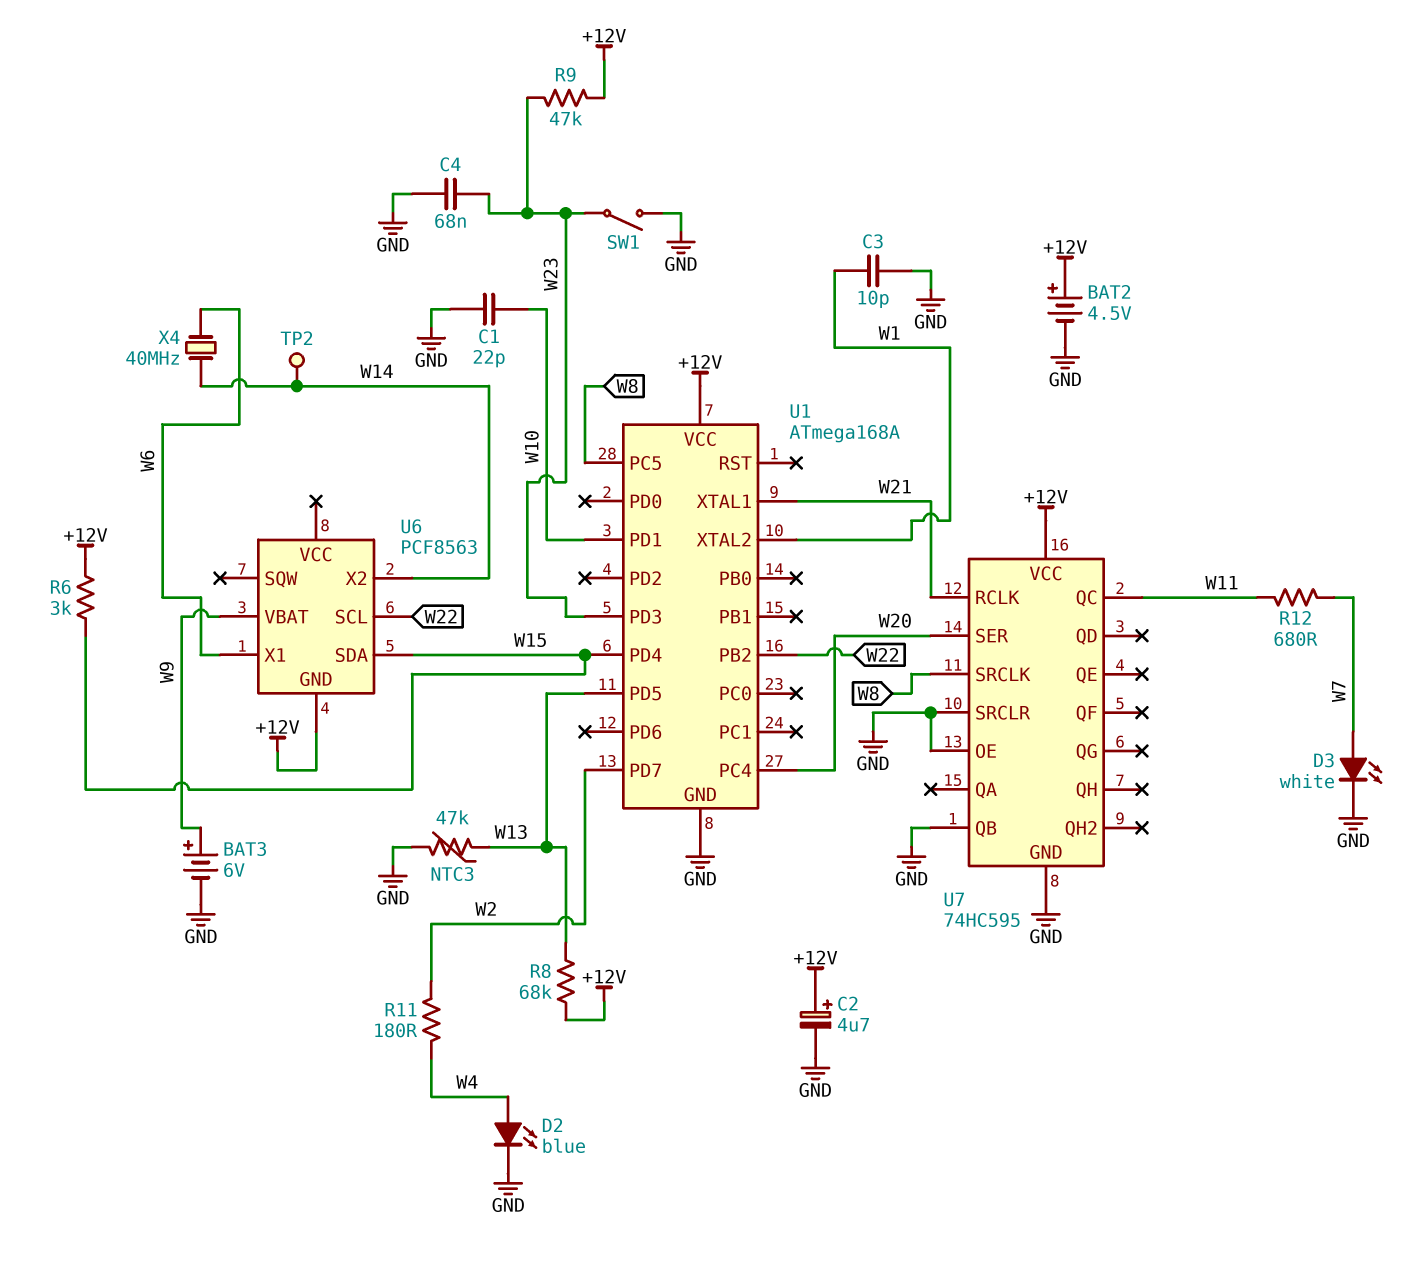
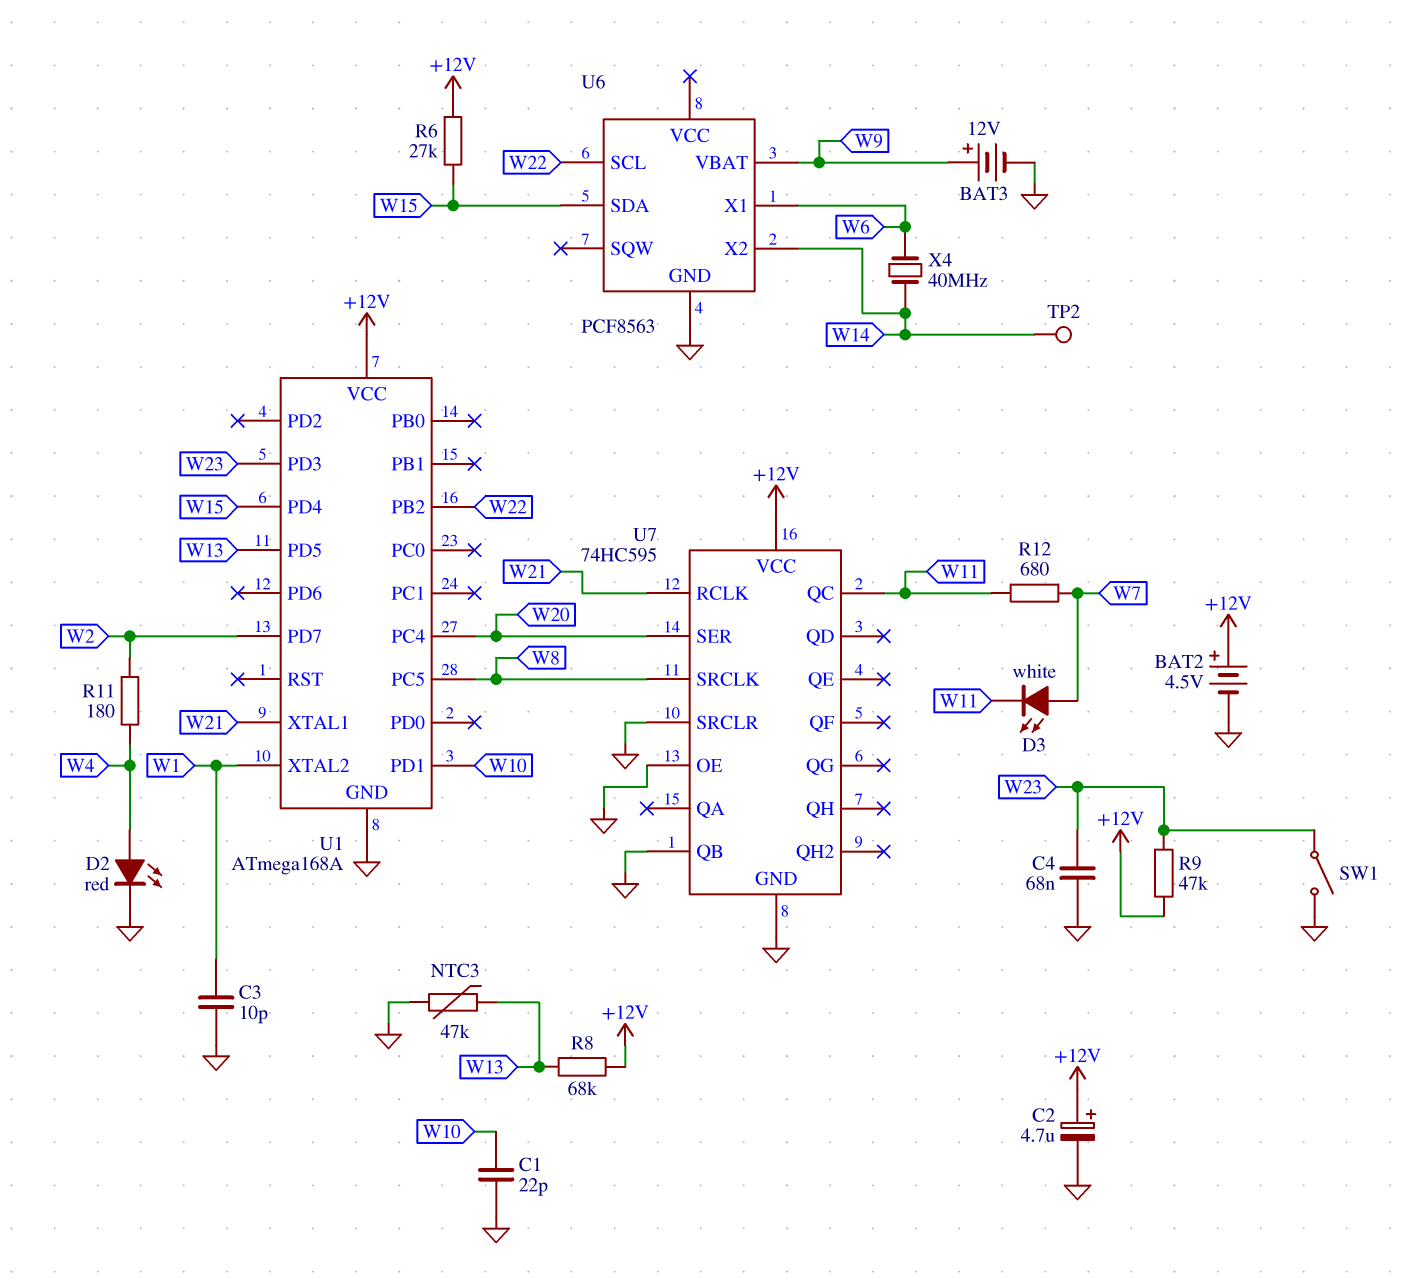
BAT3: 6V (plus W9, minus GND) -> 12V (plus W9, minus GND)
D2: LED blue (A W4, K GND) -> LED red (A W4, K GND)
D3: LED white (A W7, K GND) -> LED white (A W7, K W11)
R6: 3k (+12V, W15) -> 27k (+12V, W15)
U6 pin GND: +12V -> GND

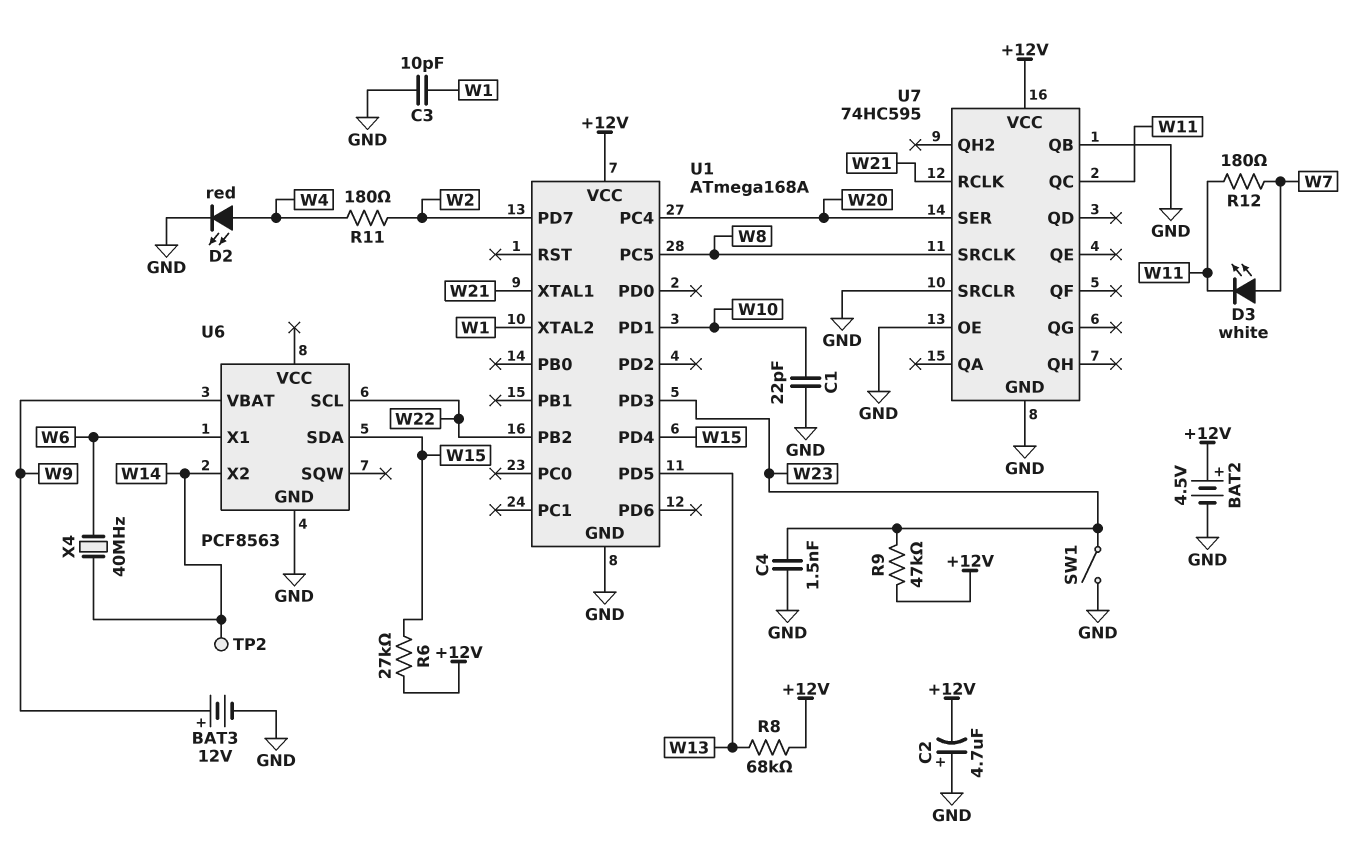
C2: 4.7uF (plus +12V, minus GND) -> 4.7uF (plus GND, minus +12V)
C4: 68nF (GND, W23) -> 1.5nF (GND, W23)
NTC3: 47k (GND, W13) -> none
R12: 680 (W7, W11) -> 180 (W7, W11)

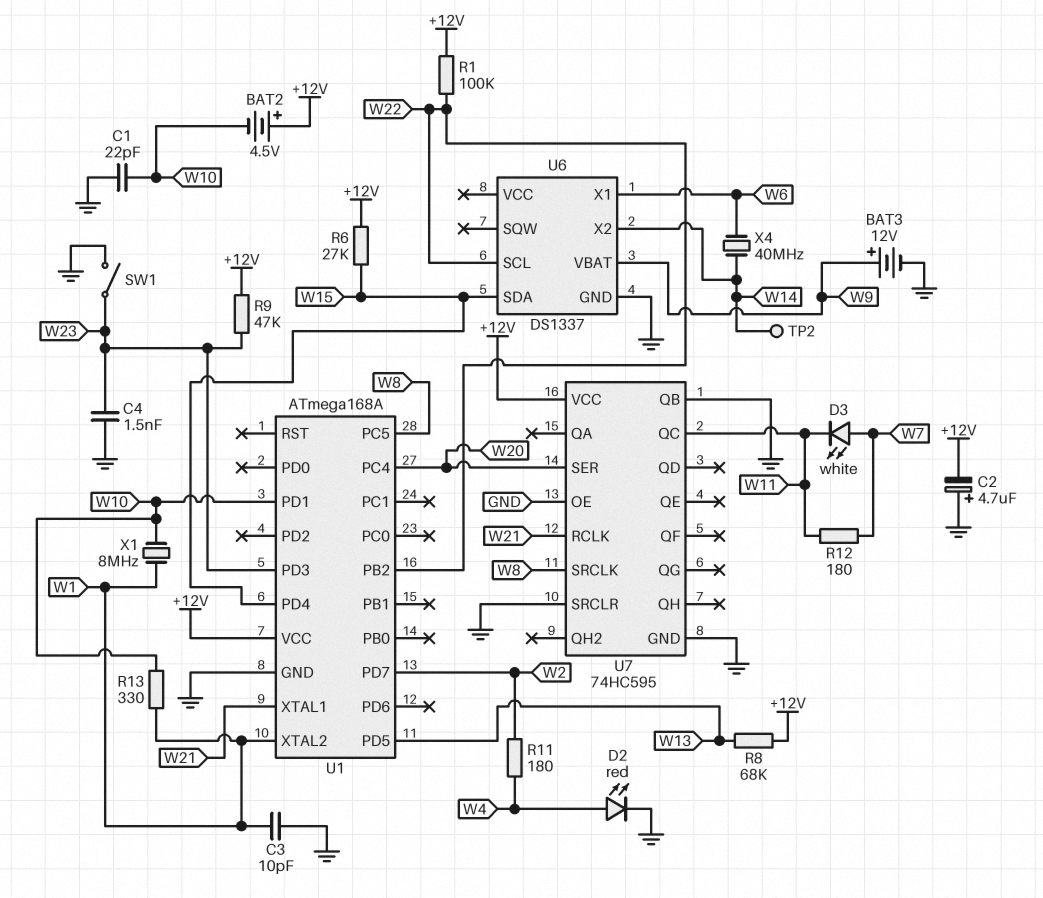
BAT2: 4.5V (plus +12V, minus GND) -> 4.5V (plus +12V, minus W10)
R1: none -> 100k (+12V, W22)
R13: none -> 330 (W1, W10)
U6: PCF8563 -> DS1337
X1: none -> 8MHz (W1, W10)

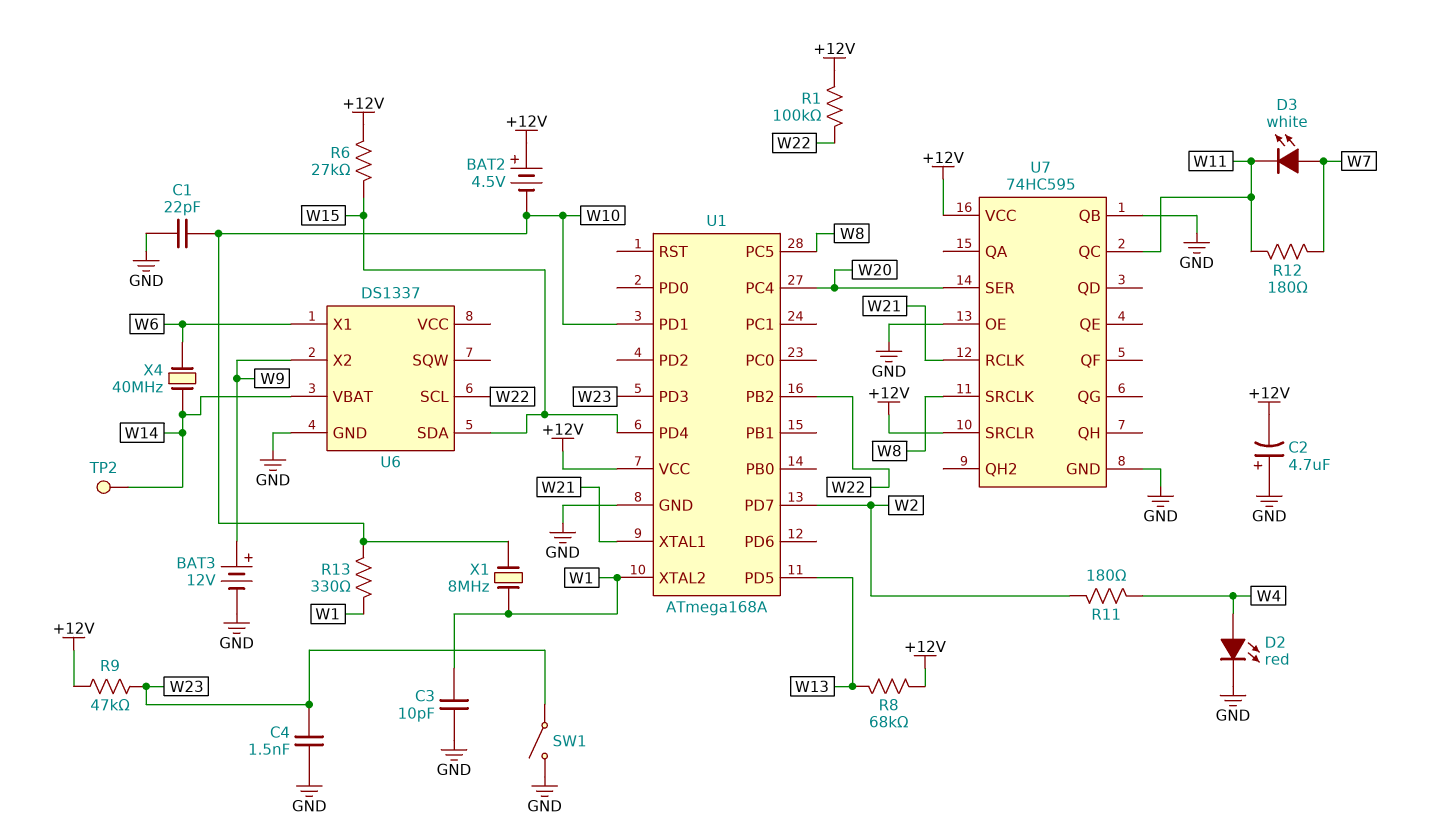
U6 pin VBAT: W9 -> W14
U6 pin X2: W14 -> W9
U7 pin SRCLR: GND -> +12V

